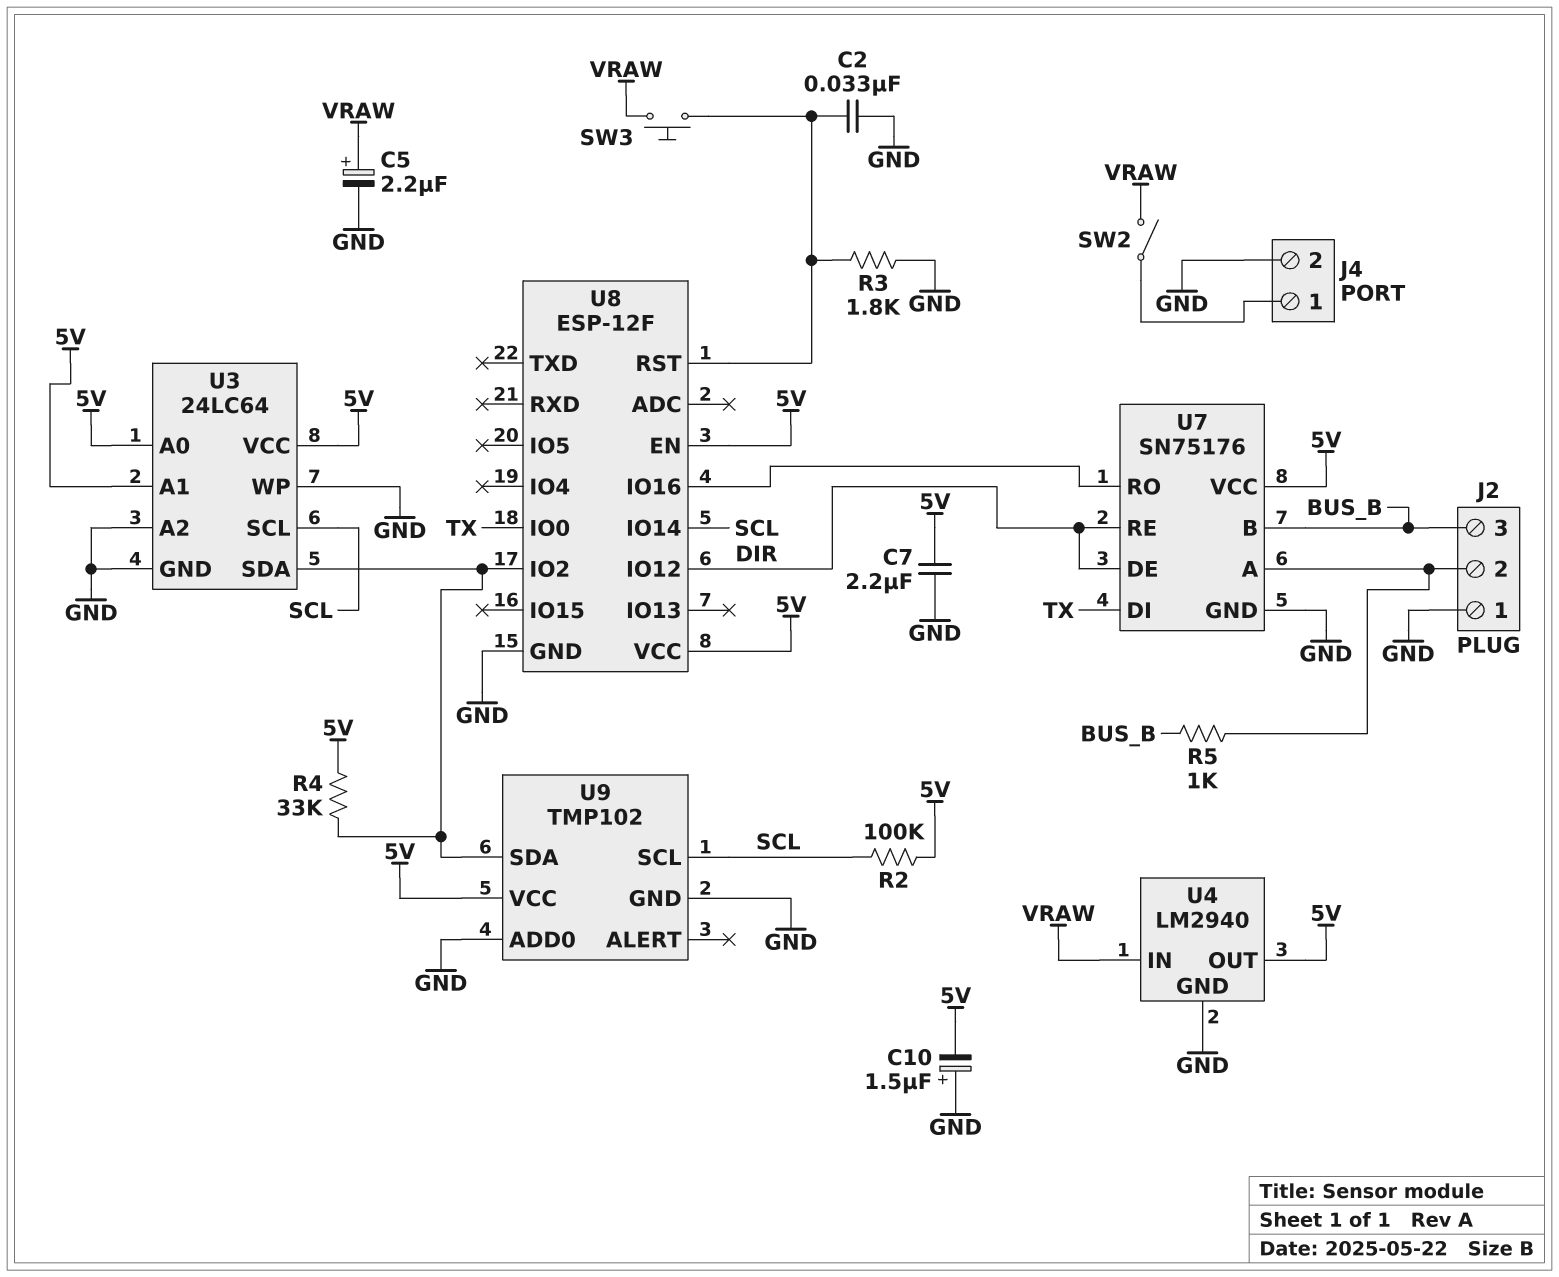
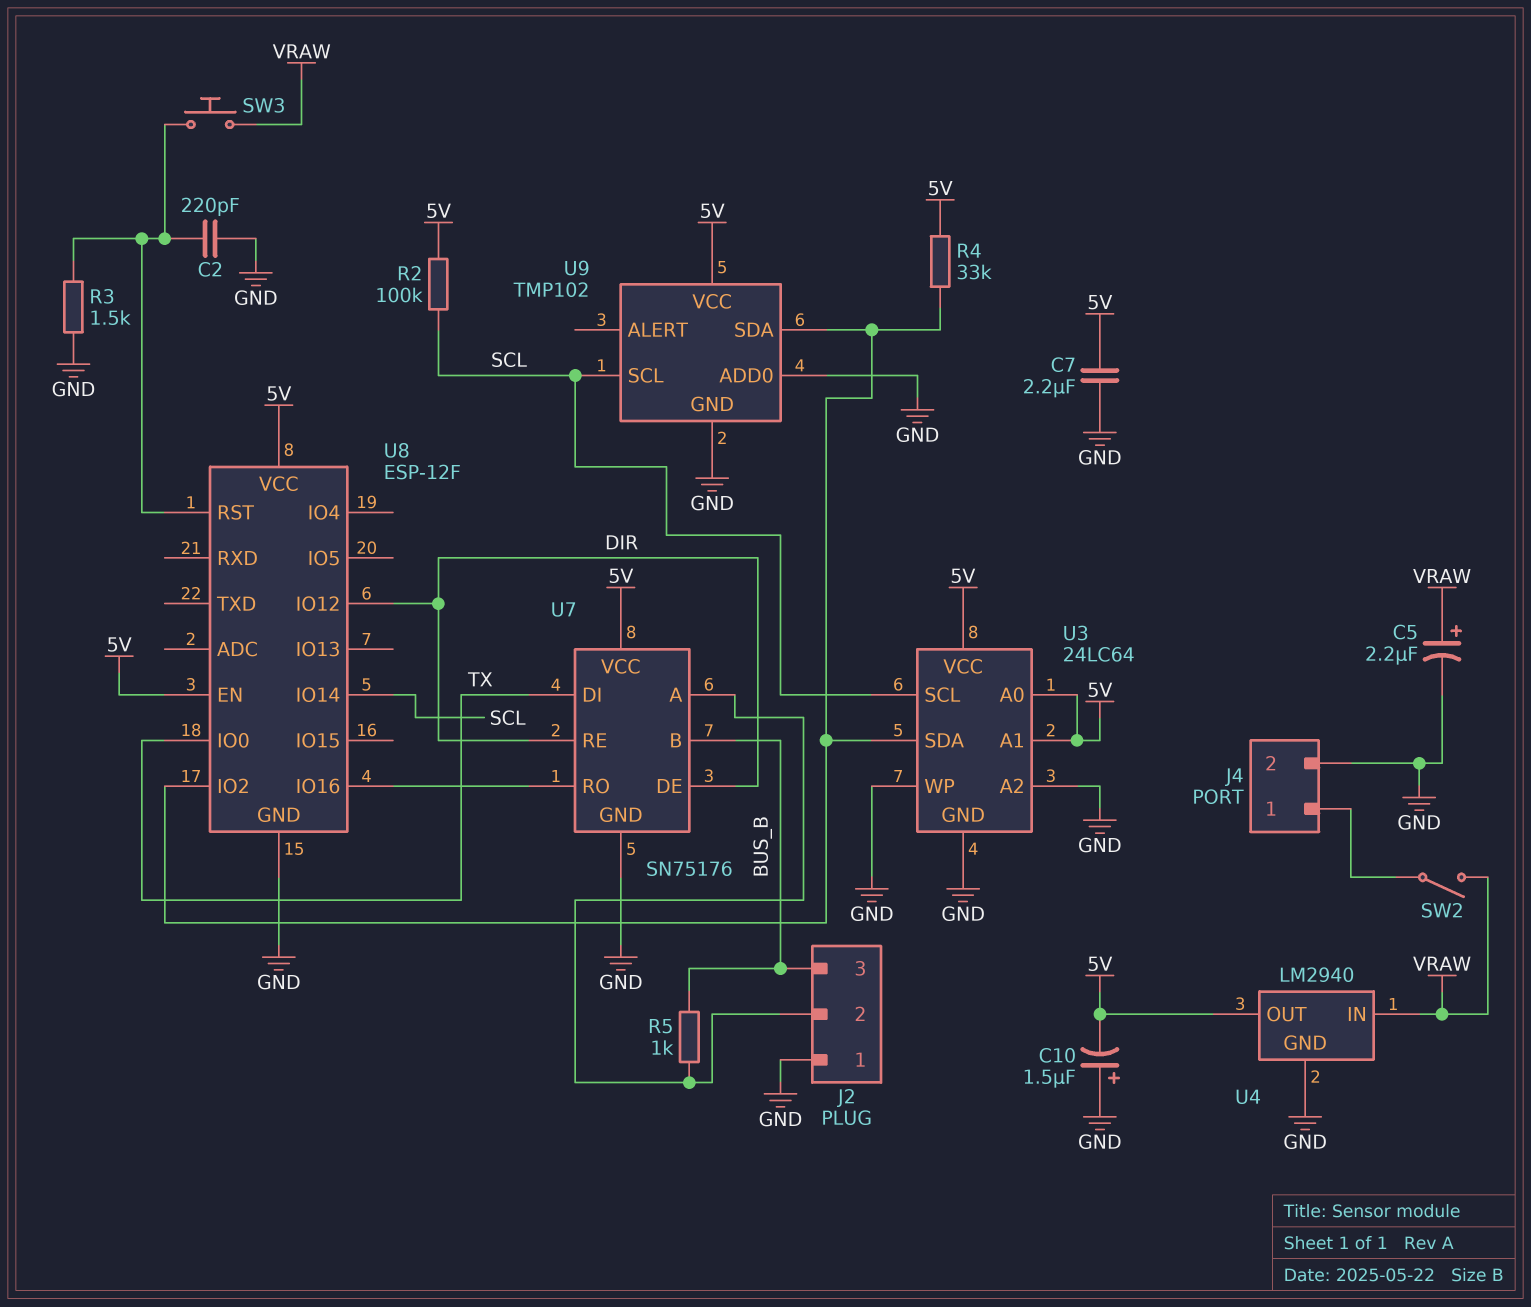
C2: 33nF (GND, U8/RST) -> 220pF (GND, U8/RST)
R3: 1.8k (GND, U8/RST) -> 1.5k (GND, U8/RST)

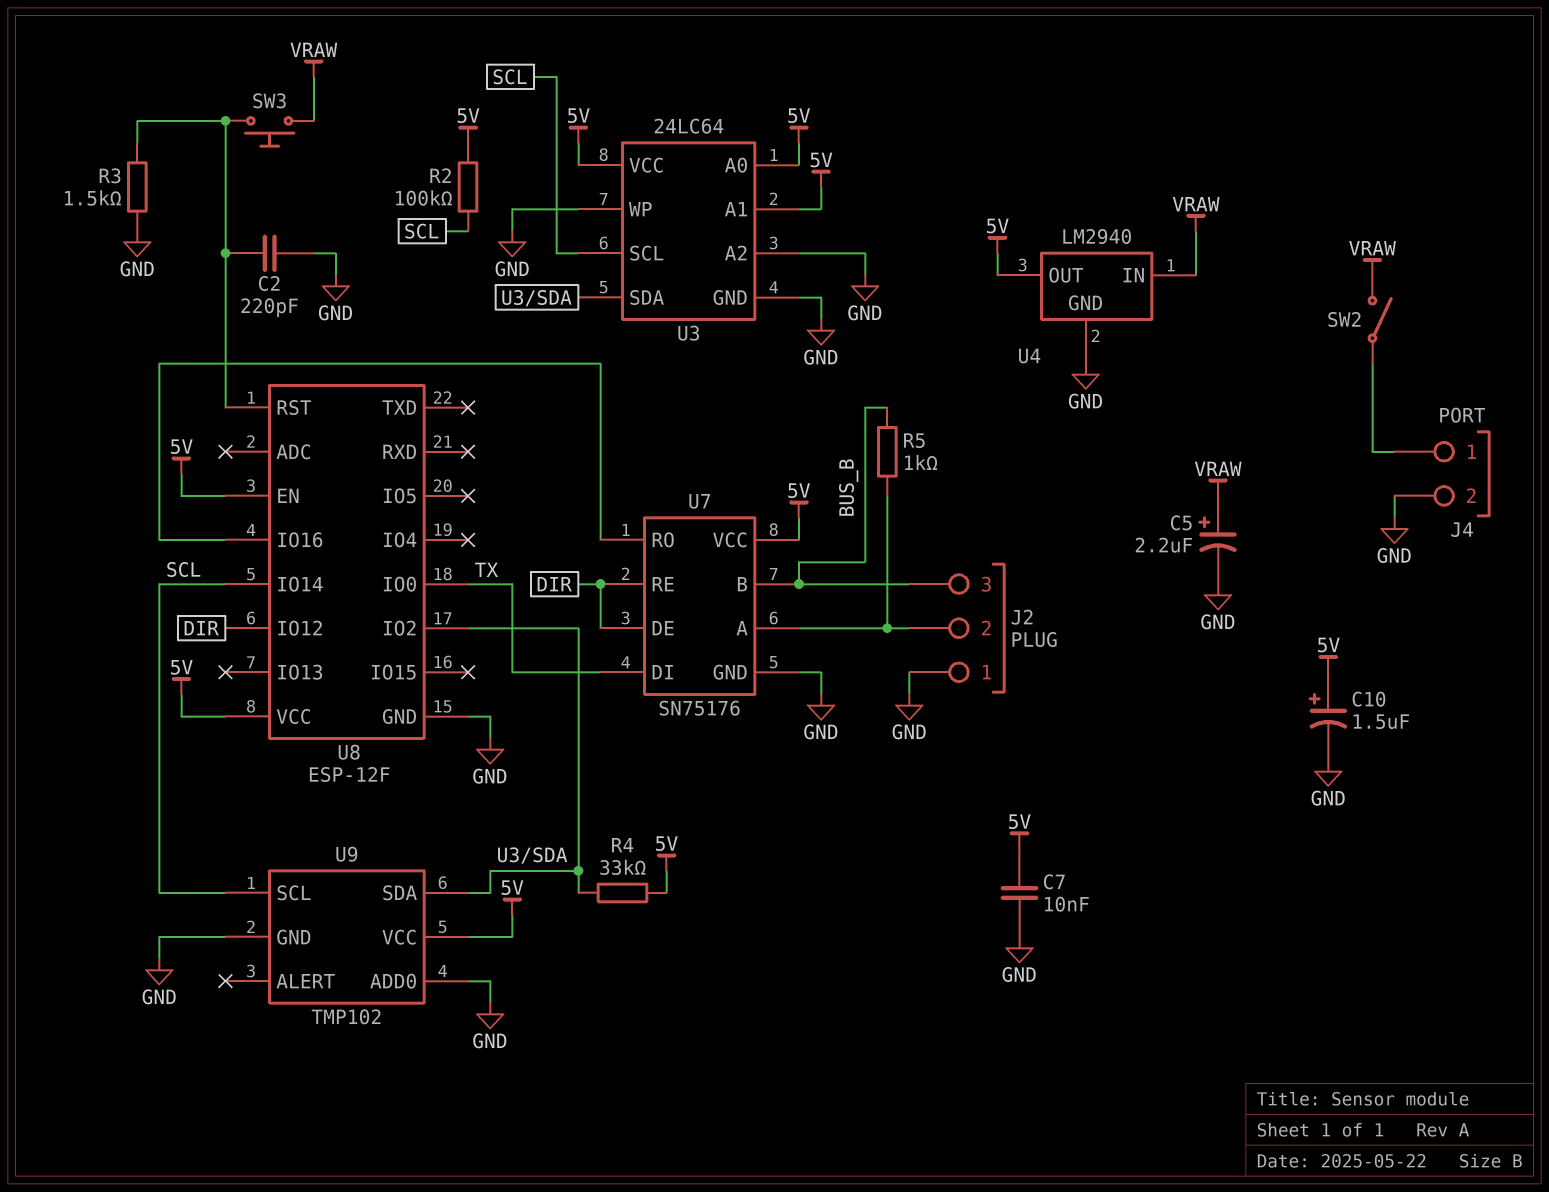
C7: 2.2uF (5V, GND) -> 10nF (5V, GND)
C10: 1.5uF (plus GND, minus 5V) -> 1.5uF (plus 5V, minus GND)

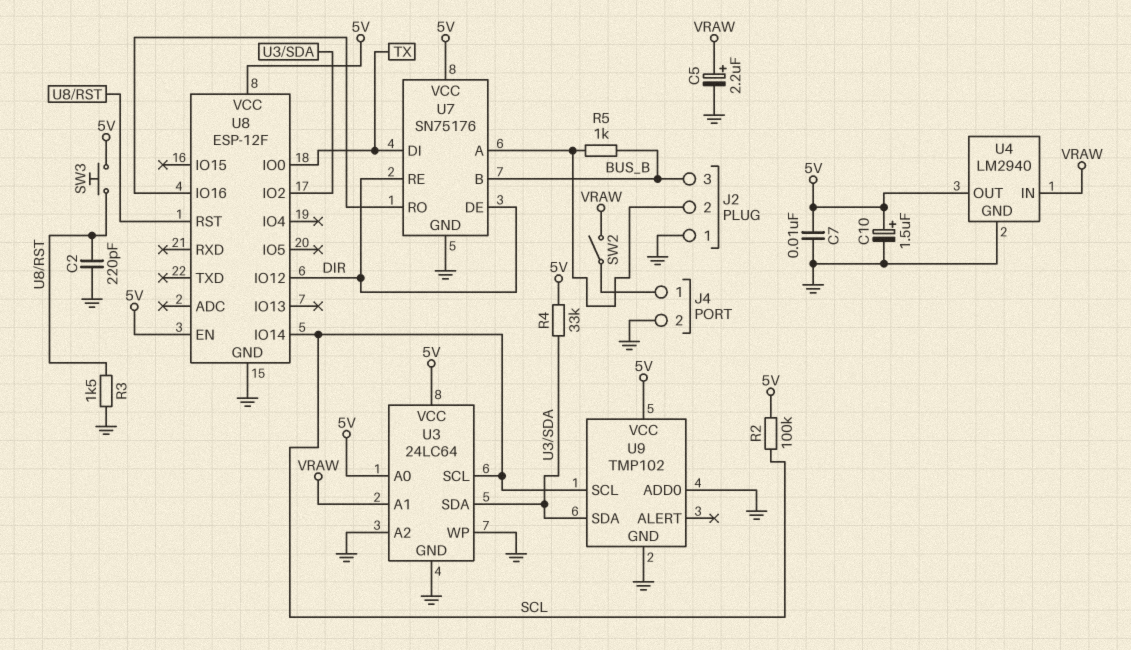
SW3: button (U8/RST, VRAW) -> button (5V, U8/RST)
U3 pin A1: 5V -> VRAW

